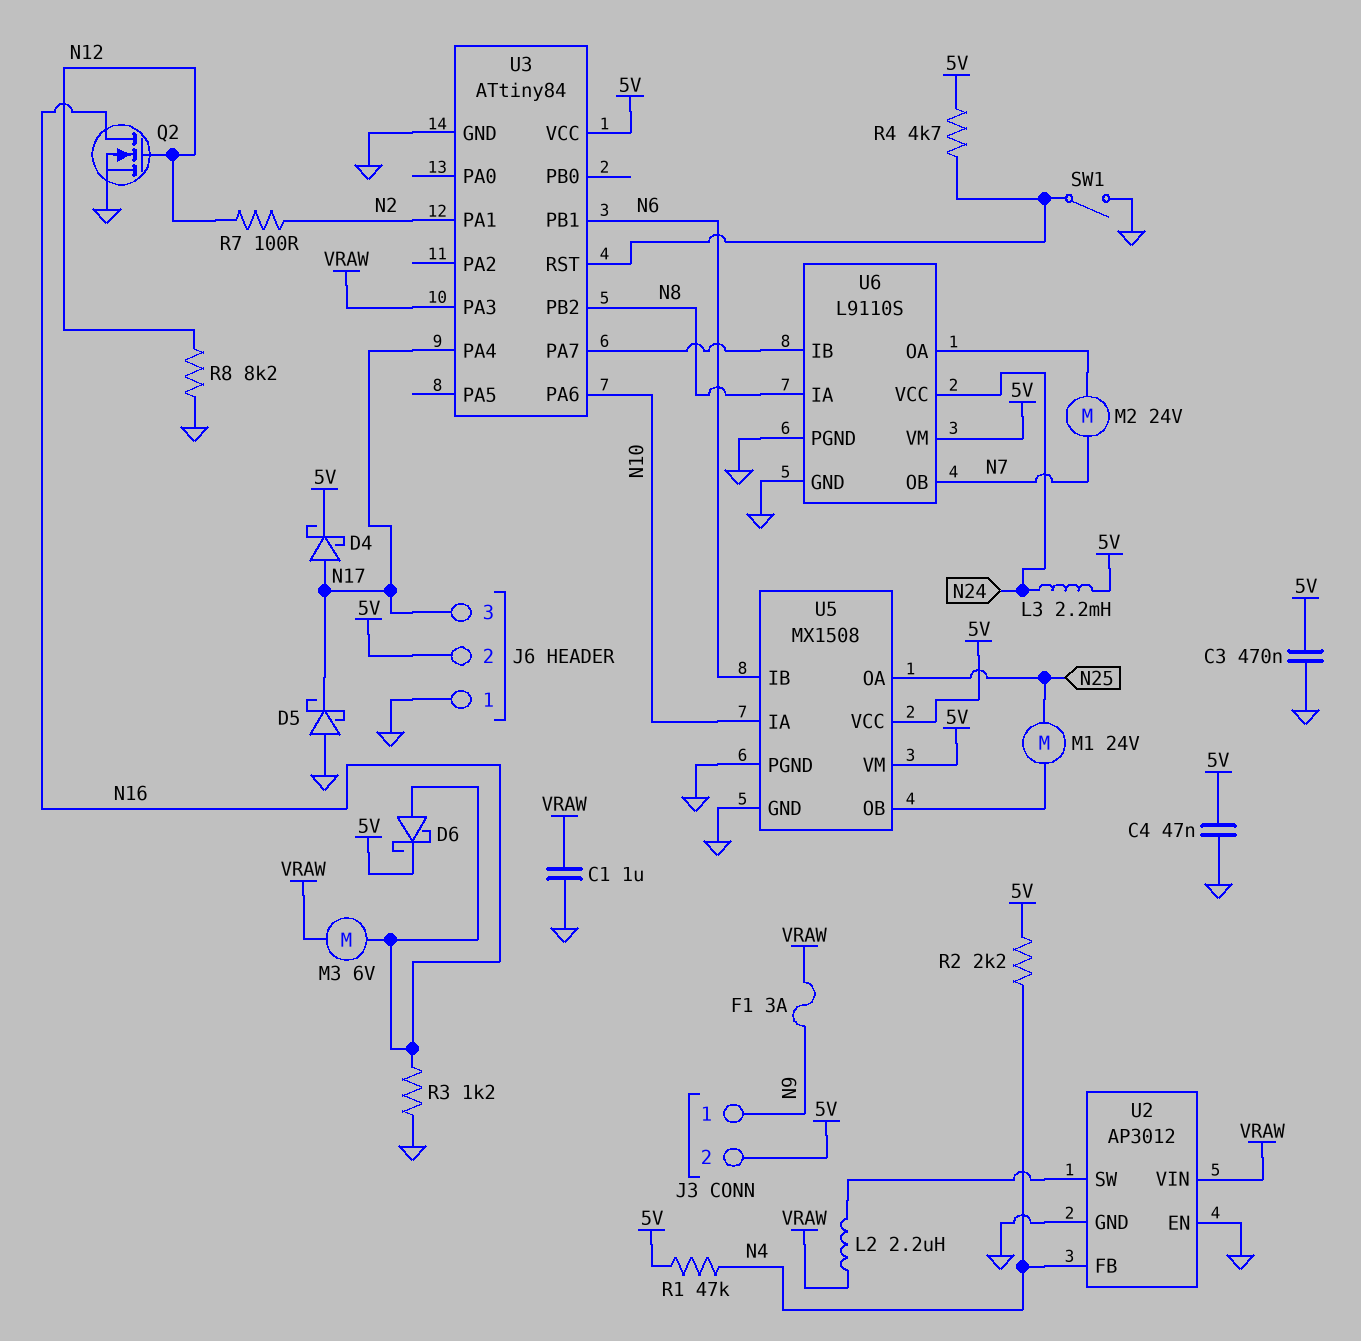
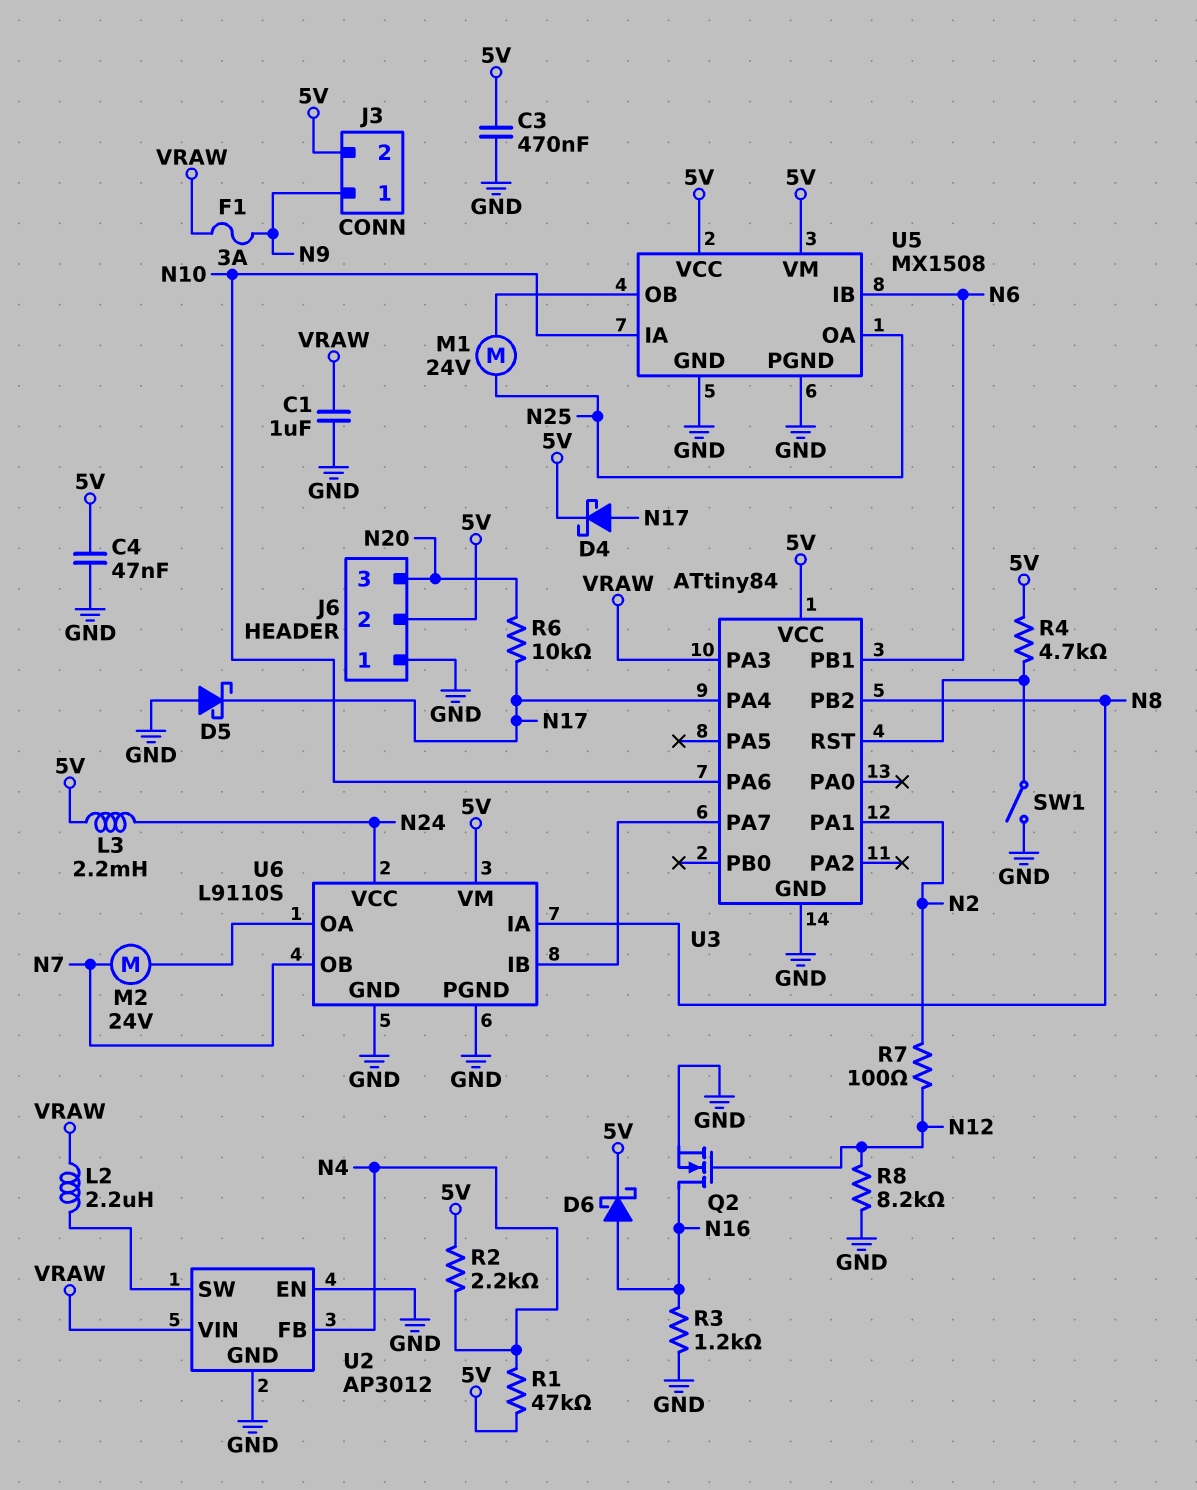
J6 pin 3: N17 -> N20
M3: motor 6V (N16, VRAW) -> none
R6: none -> 10k (N17, N20)

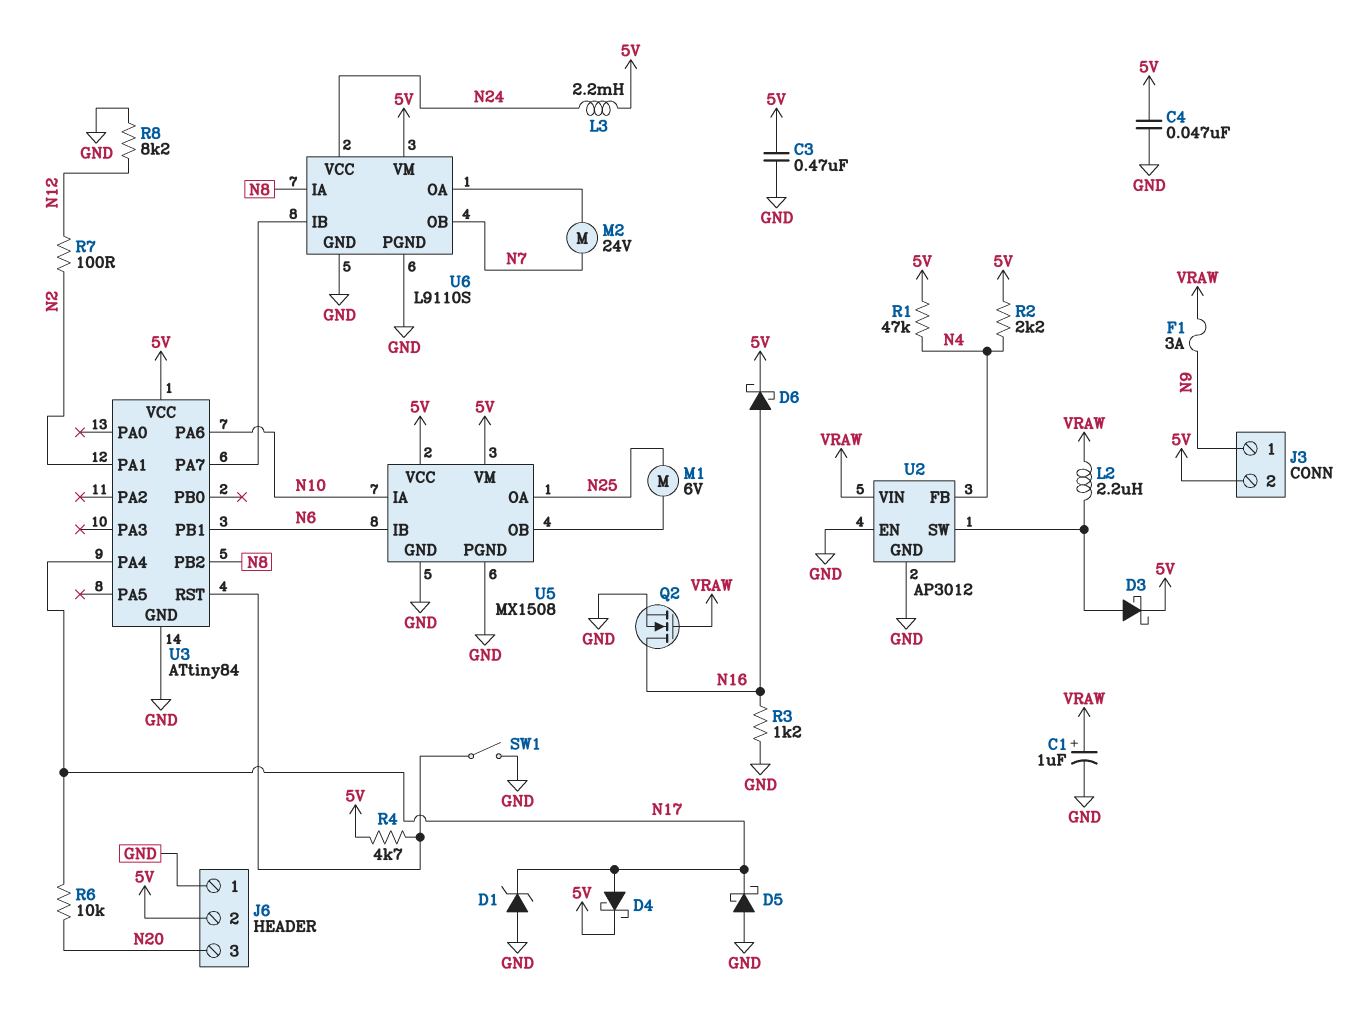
C1: 1uF (GND, VRAW) -> 1uF (plus VRAW, minus GND)
D1: none -> zener (A GND, K N17)
D3: none -> schottky (A U2/SW, K 5V)
M1: motor 24V (N25, U5/OB) -> motor 6V (N25, U5/OB)
Q2: NMOS (G N12, D N16, S GND) -> NMOS (G VRAW, D N16, S GND)
U3 pin PA3: VRAW -> none

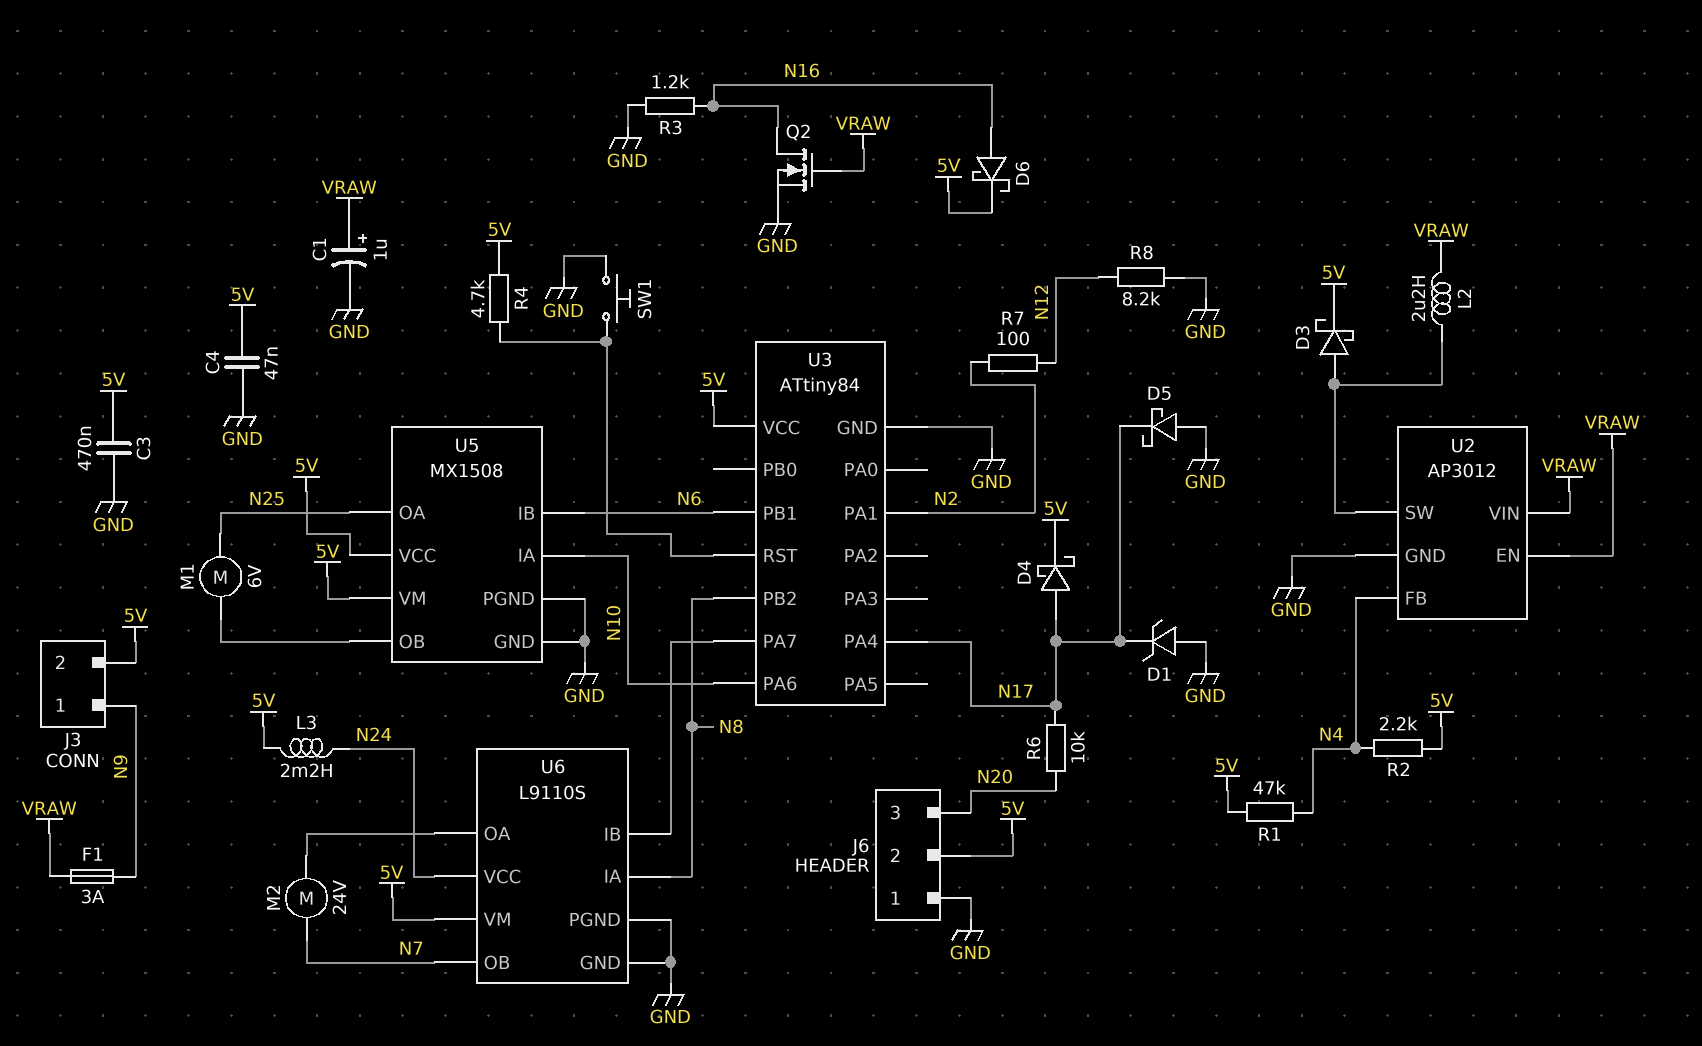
SW1: switch (GND, U3/RST) -> button (GND, U3/RST)
U2 pin EN: GND -> VRAW

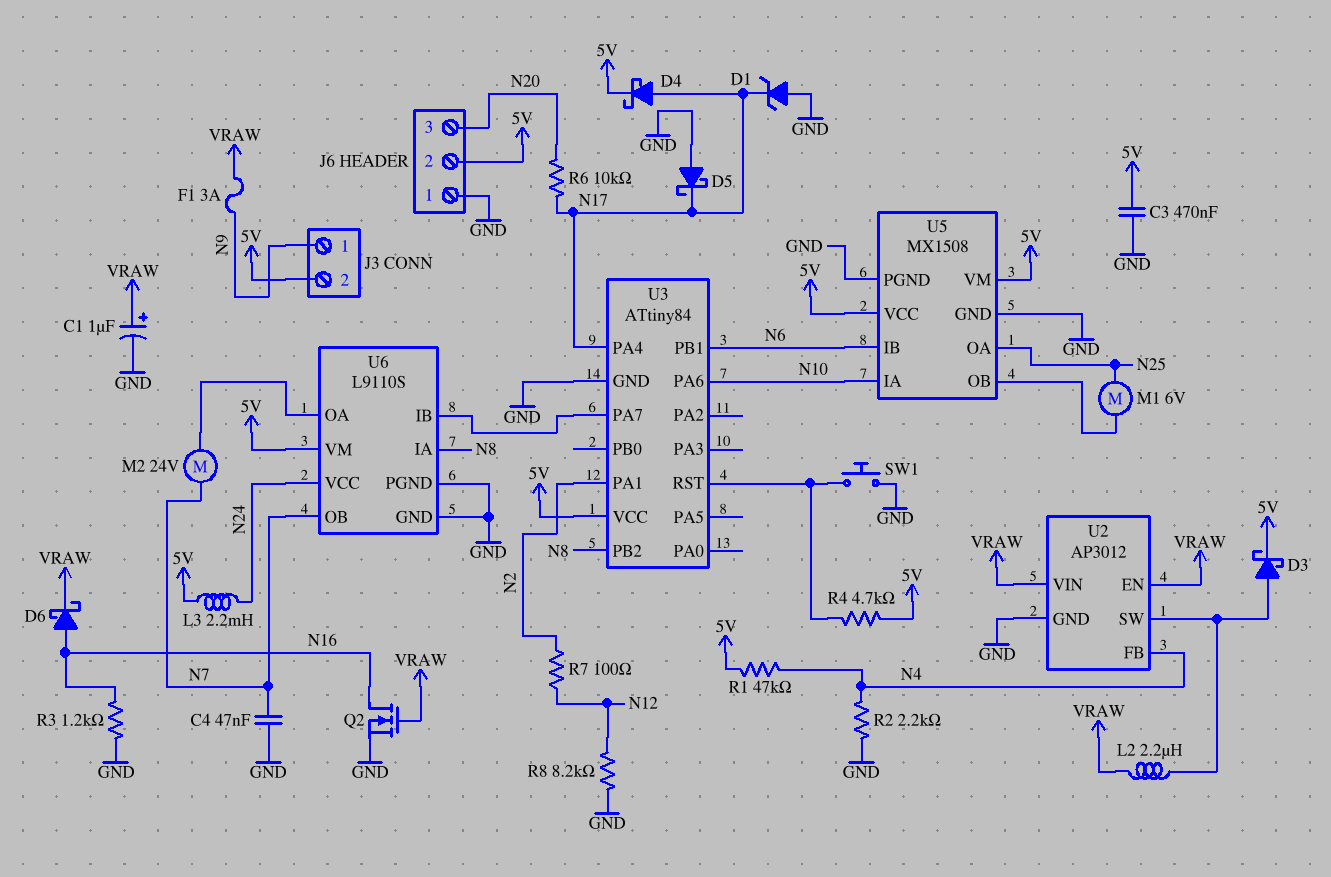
C4: 47nF (5V, GND) -> 47nF (GND, N7)
D6: schottky (A N16, K 5V) -> schottky (A N16, K VRAW)
R2: 2.2k (5V, N4) -> 2.2k (GND, N4)

